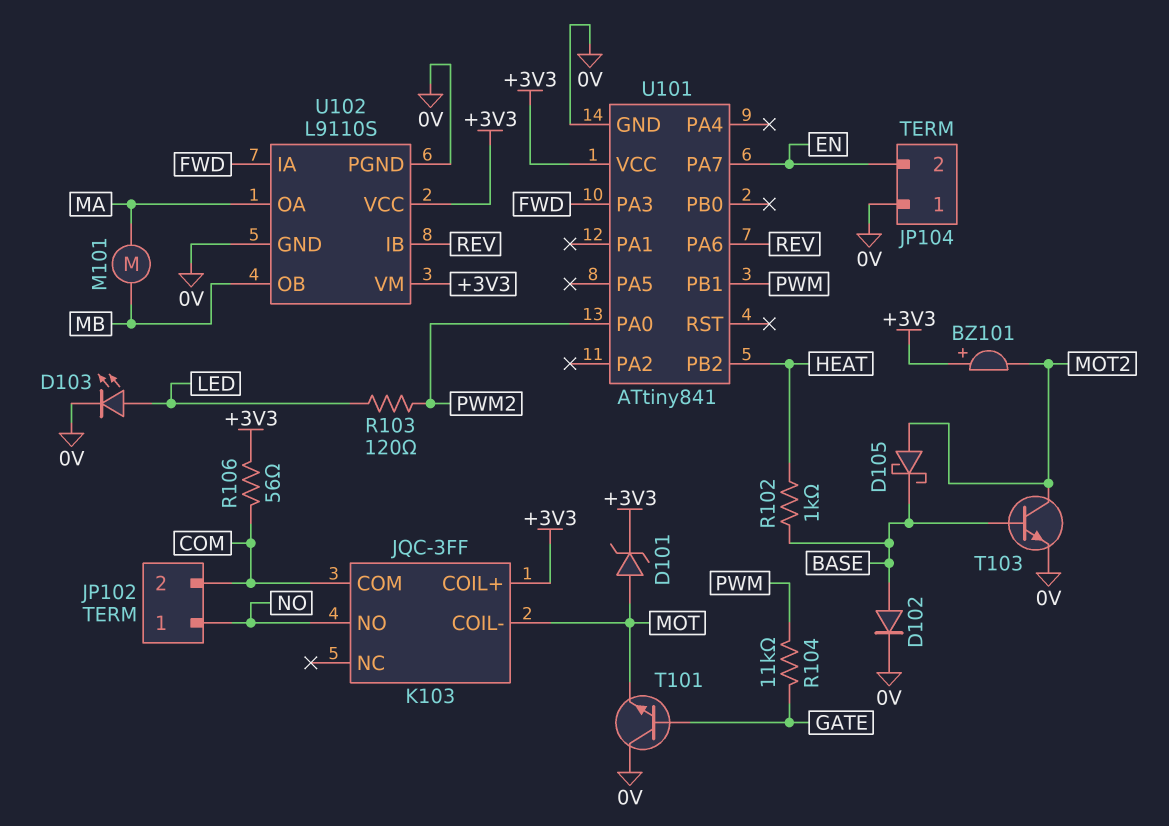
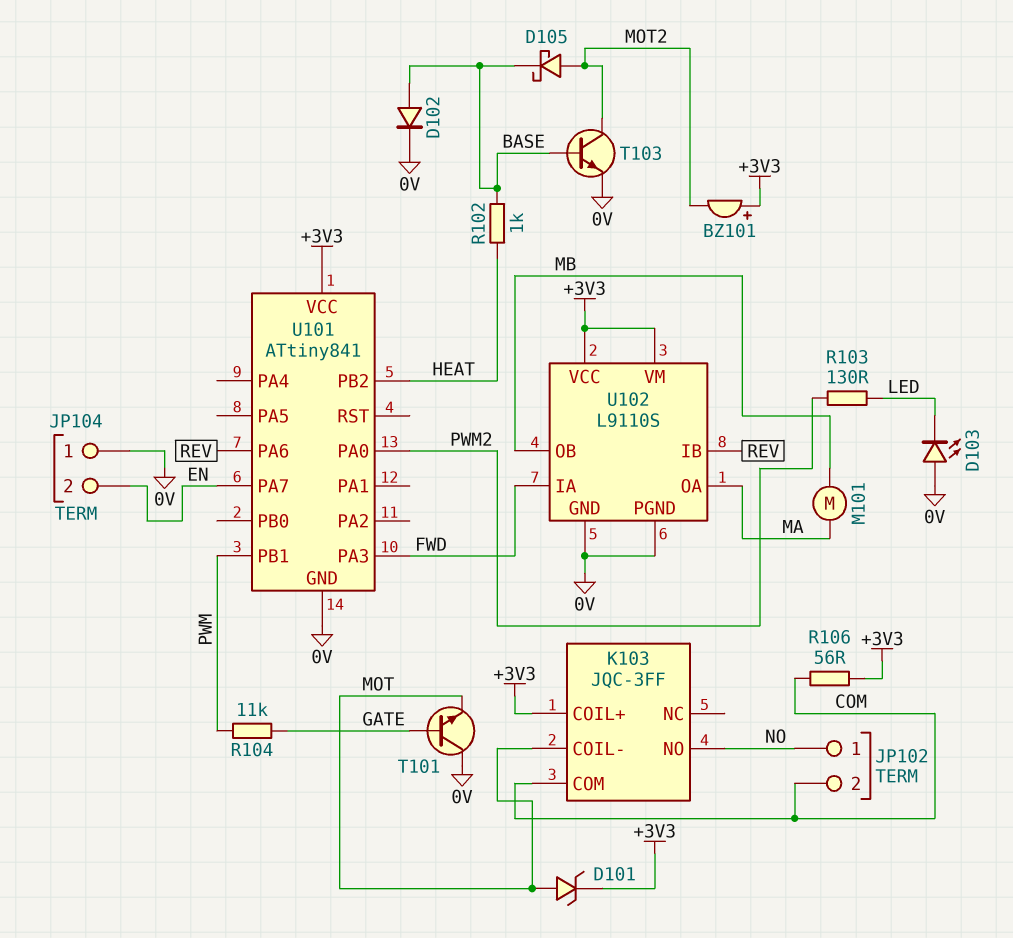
D103: LED (A LED, K 0V) -> LED (A 0V, K LED)
R103: 120 (LED, PWM2) -> 130 (LED, PWM2)

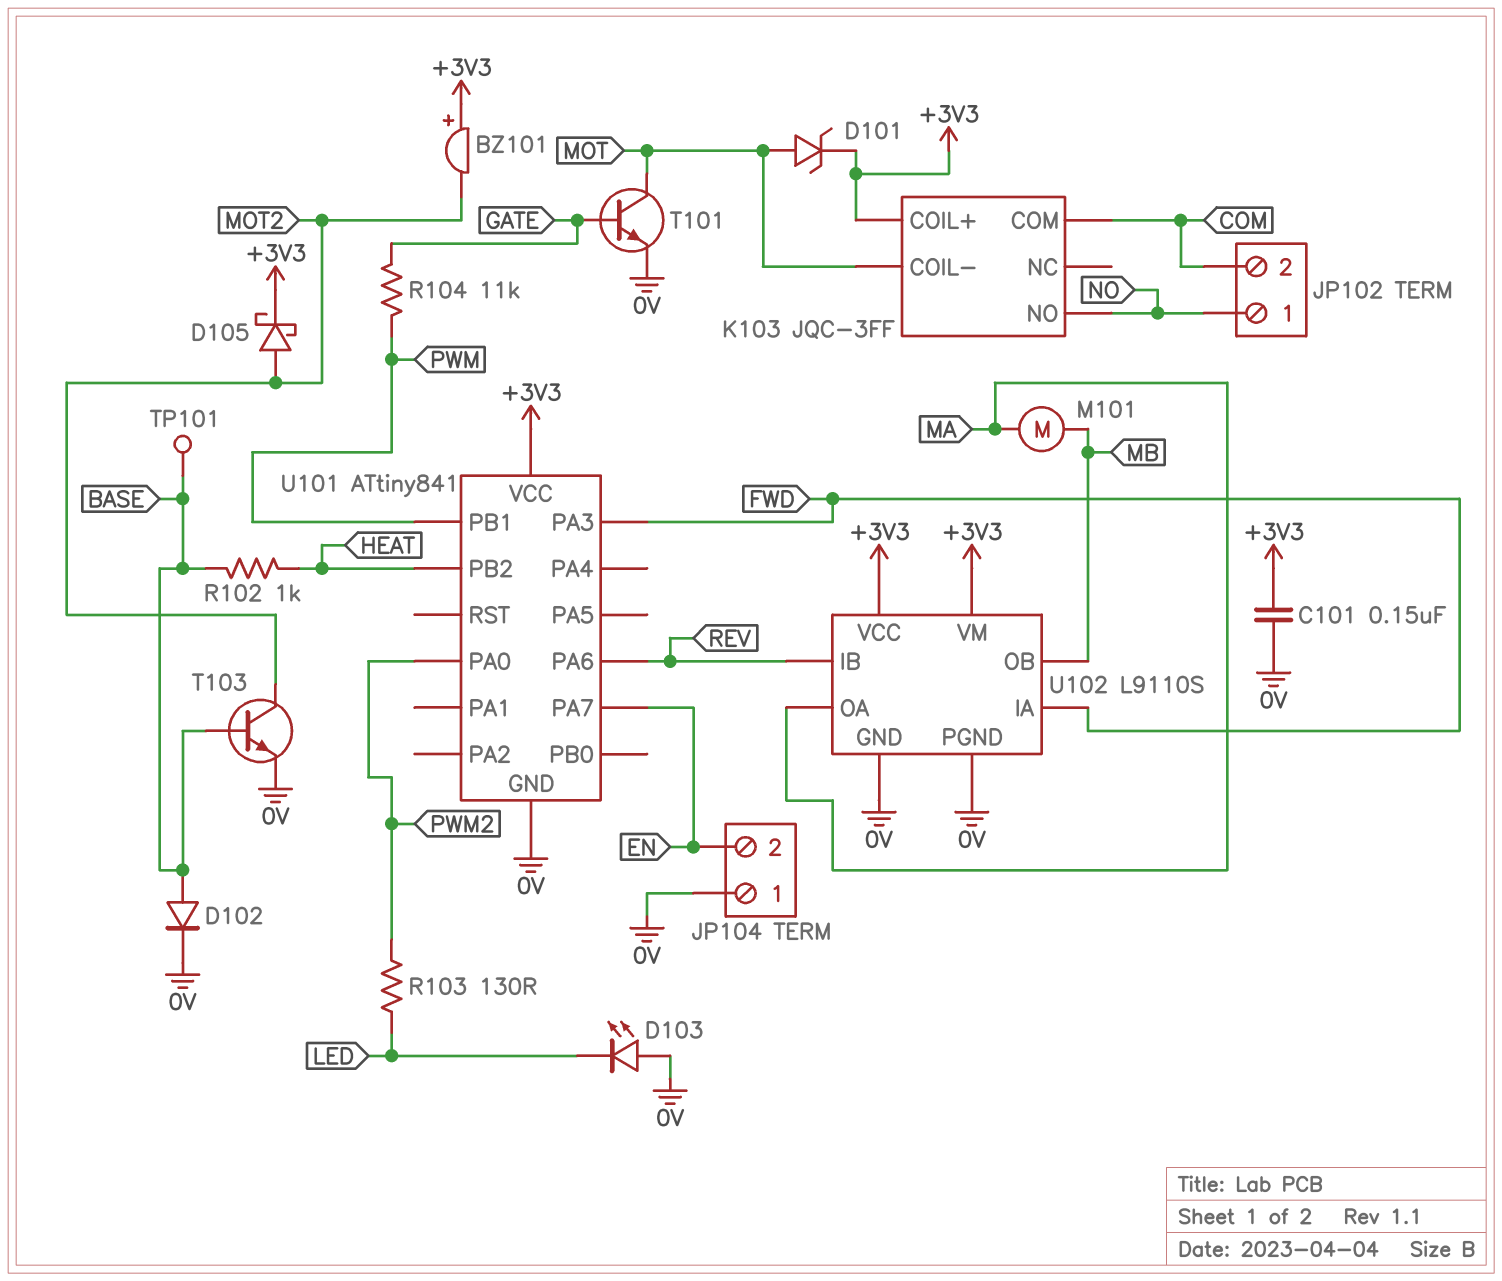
C101: none -> 150nF (+3V3, 0V)
D105: schottky (A MOT2, K BASE) -> schottky (A MOT2, K +3V3)
R106: 56 (+3V3, COM) -> none
T101: NPN (B GATE, C 0V, E MOT) -> NPN (B GATE, C MOT, E 0V)
TP101: none -> test point (BASE)

